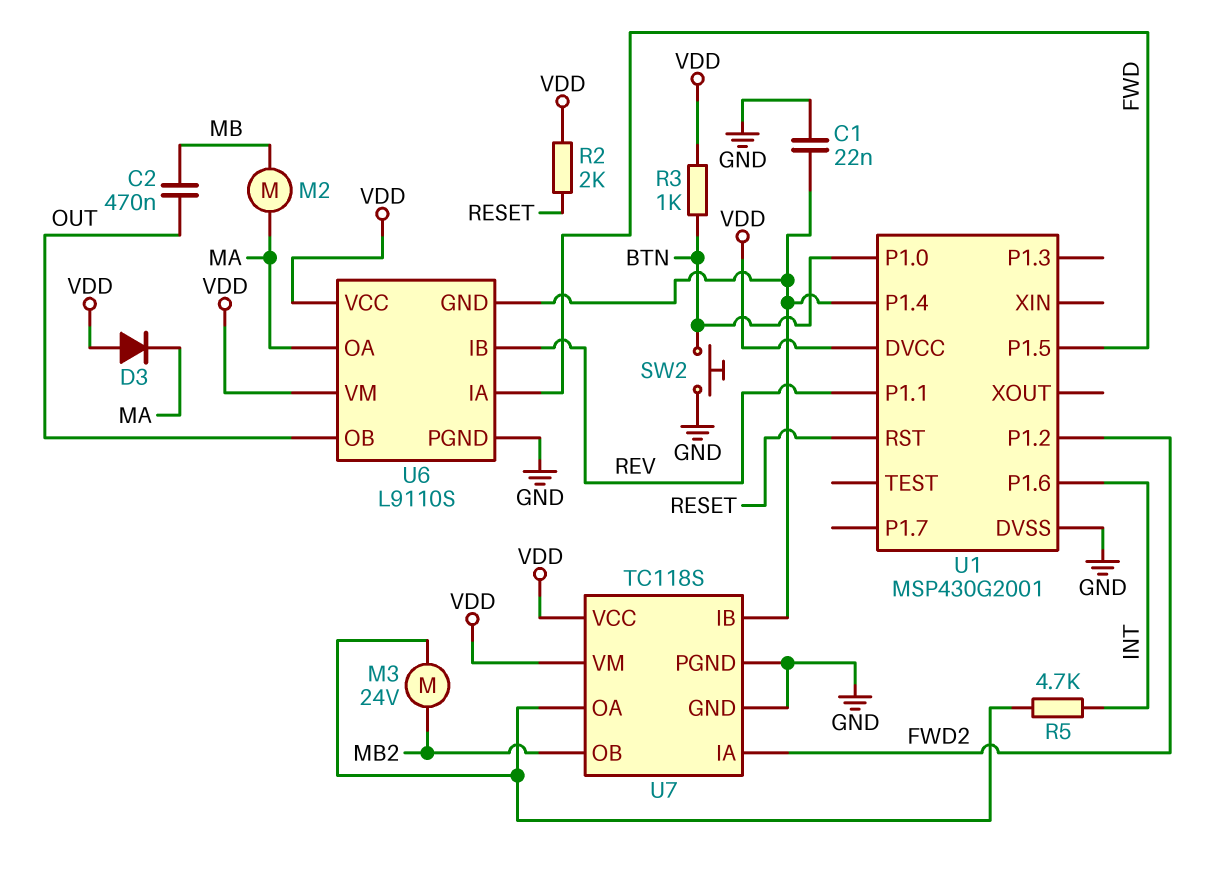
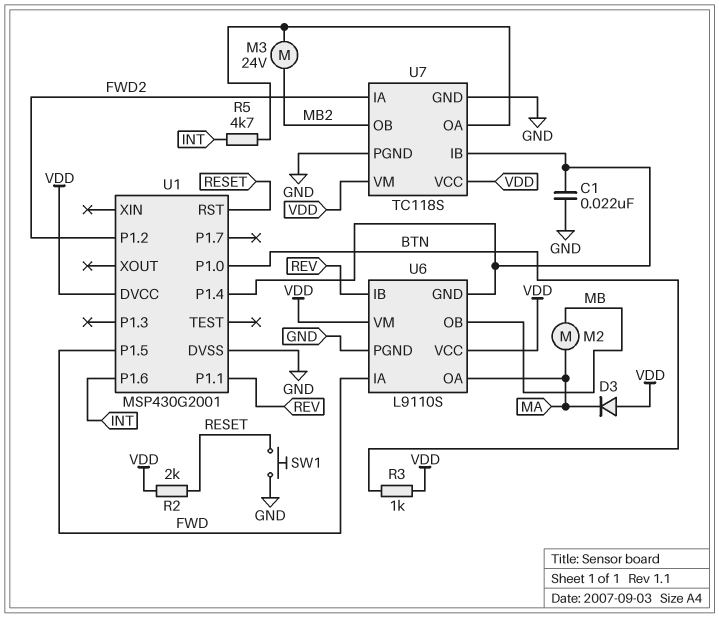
C2: 470nF (MB, OUT) -> none
SW1: none -> button (GND, RESET)
SW2: button (BTN, GND) -> none
U6 pin OB: OUT -> MB

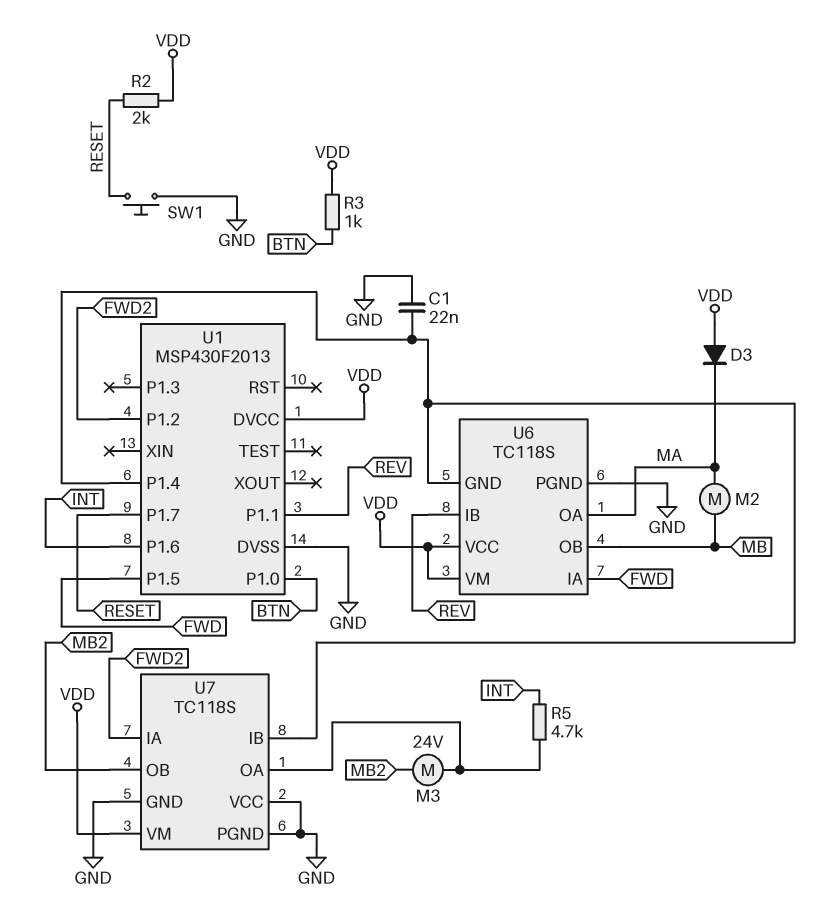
U1: MSP430G2001 -> MSP430F2013
U1 pin P1.7: none -> RESET
U1 pin RST: RESET -> none
U6: L9110S -> TC118S
U7 pin VCC: VDD -> GND

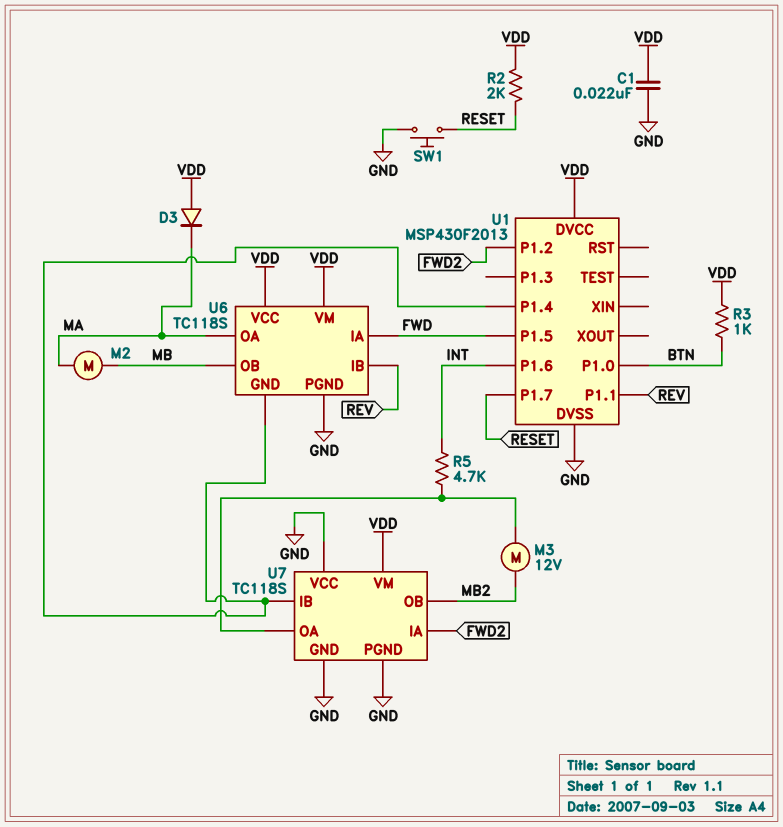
C1: 22nF (GND, U1/P1.4) -> 22nF (GND, VDD)
M3: motor 24V (MB2, U7/OA) -> motor 12V (MB2, U7/OA)

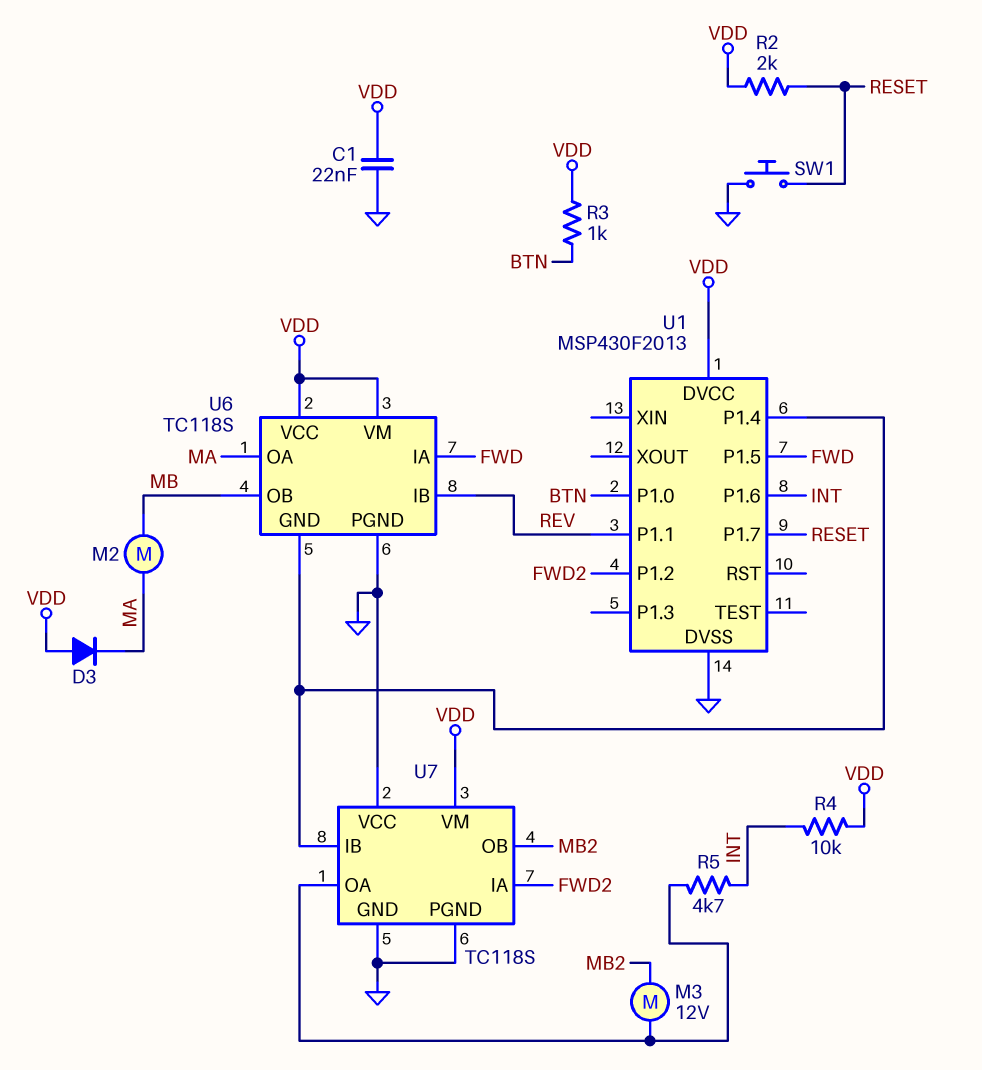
R4: none -> 10k (INT, VDD)

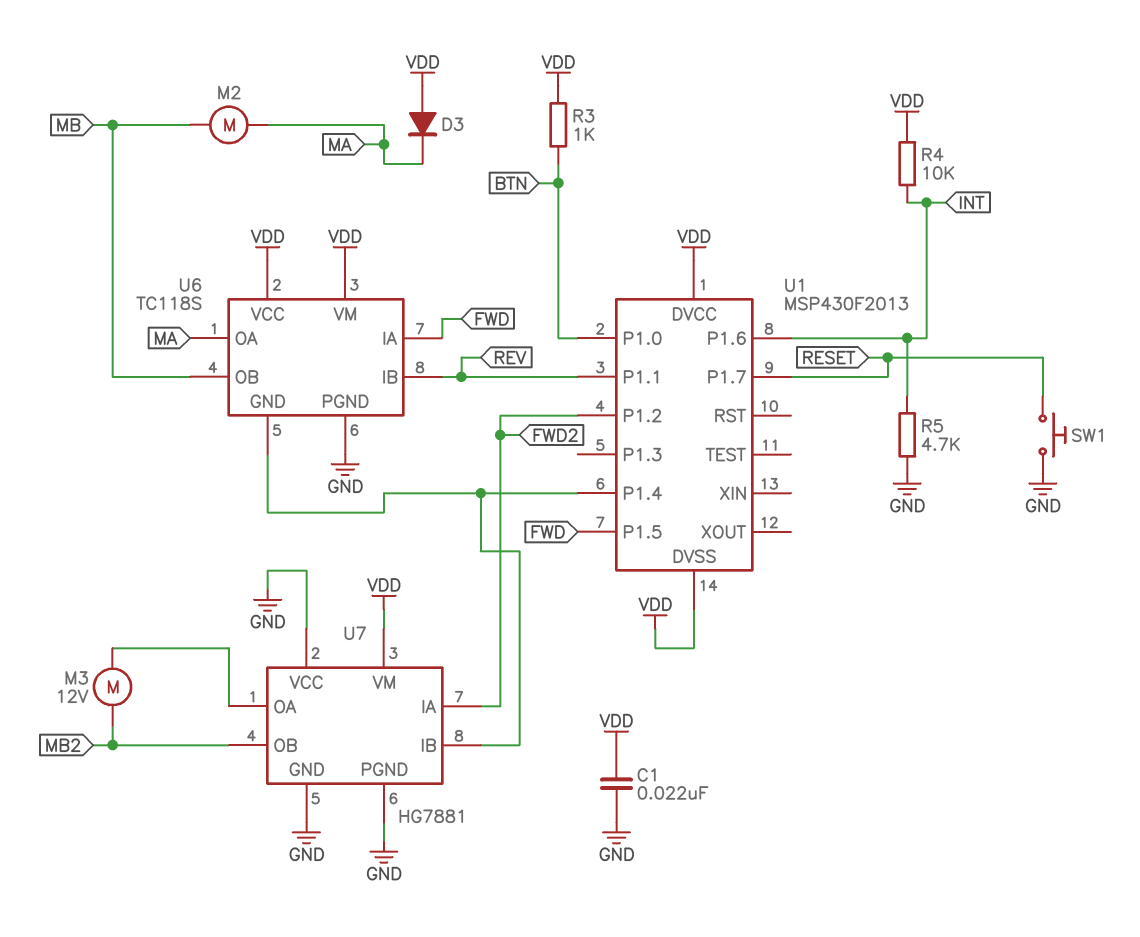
R2: 2k (RESET, VDD) -> none
R5: 4.7k (INT, U7/OA) -> 4.7k (GND, INT)
U1 pin DVSS: GND -> VDD
U7: TC118S -> HG7881

